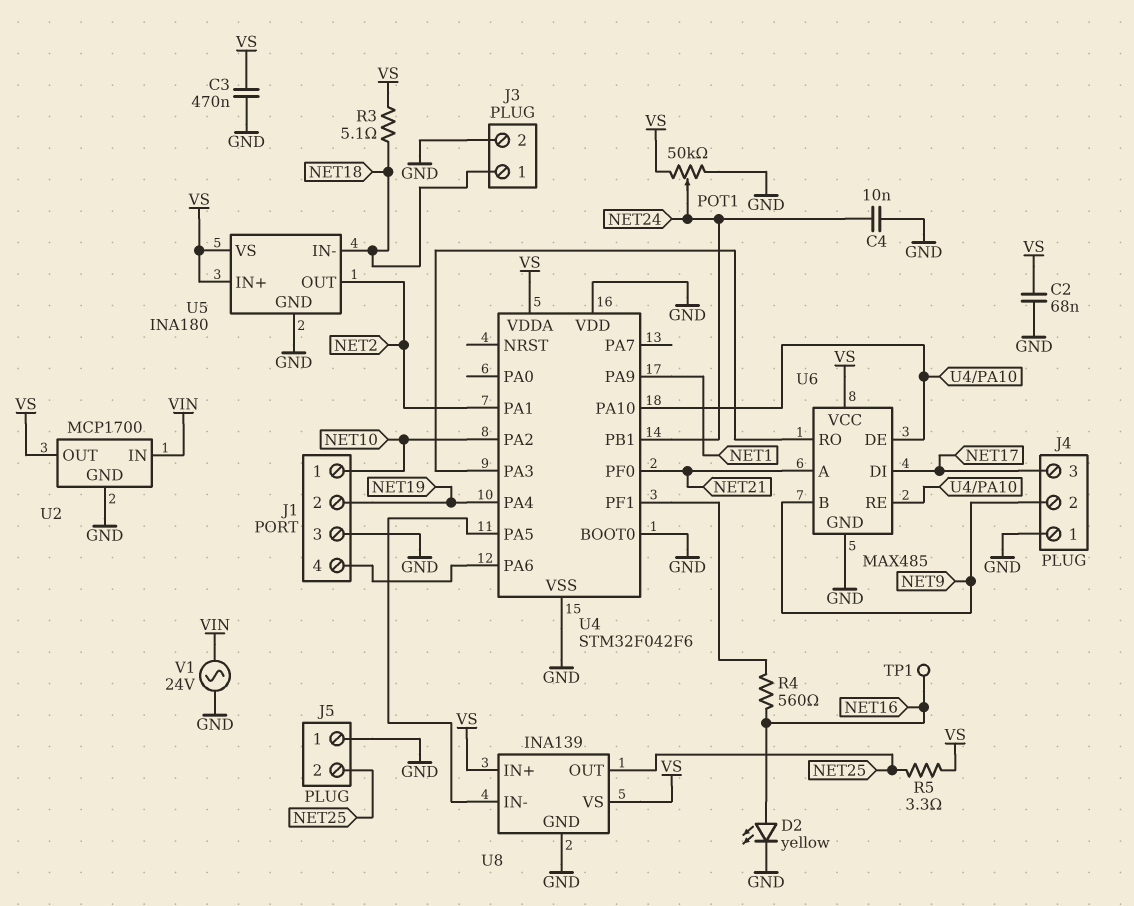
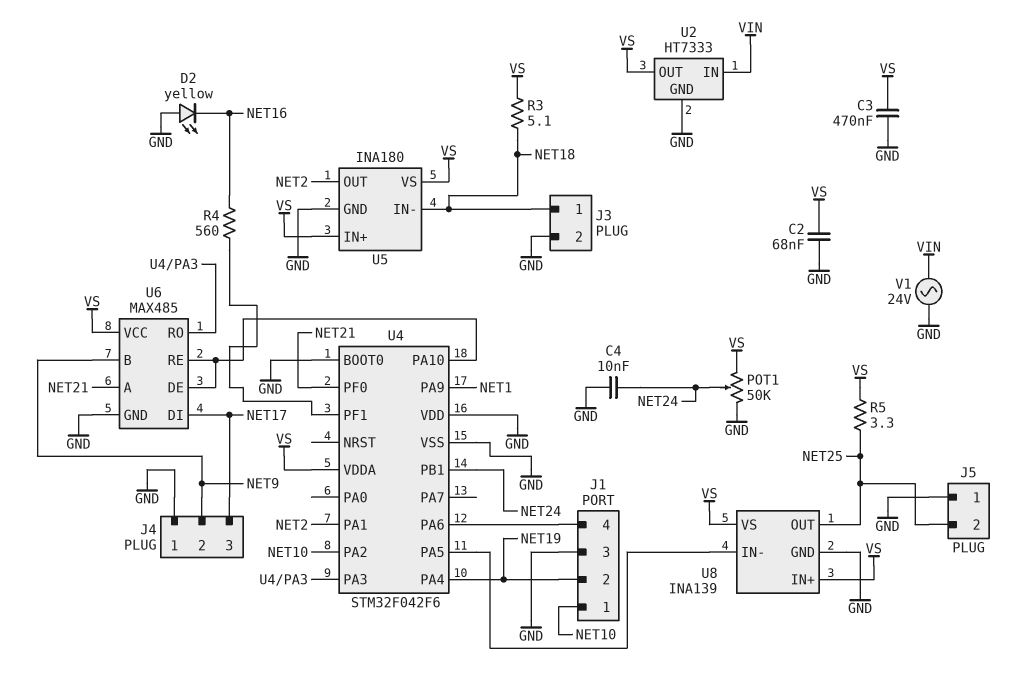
D2: LED yellow (A NET16, K GND) -> LED yellow (A GND, K NET16)
TP1: test point (NET16) -> none
U2: MCP1700 -> HT7333

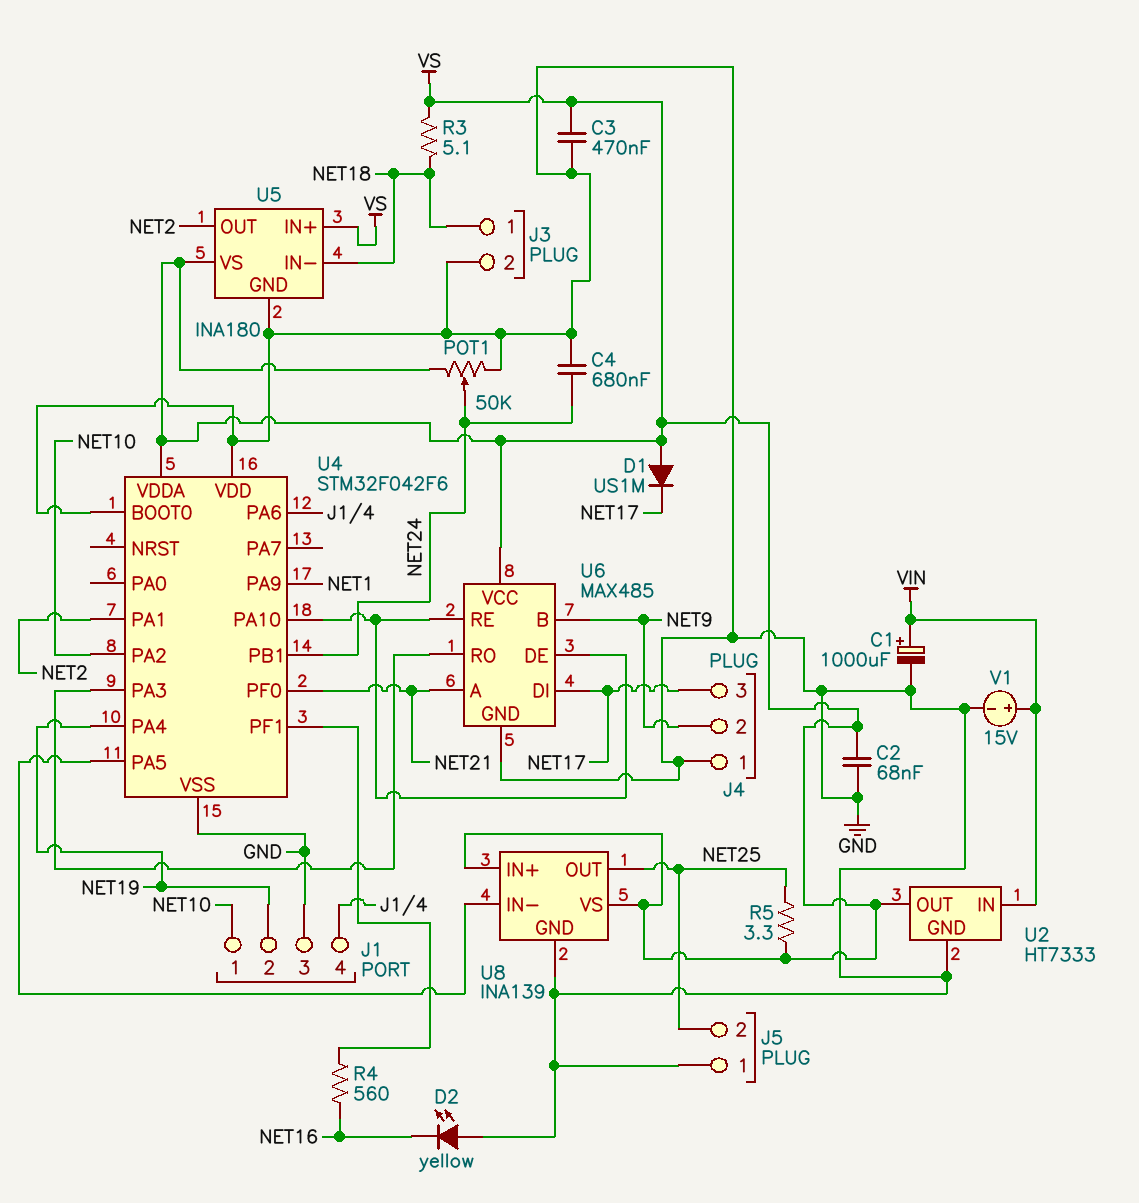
C1: none -> 1000uF (plus VIN, minus GND)
C4: 10nF (GND, NET24) -> 680nF (GND, NET24)
D1: none -> diode US1M (A VS, K NET17)
V1: AC 24V (GND, VIN) -> 15V (plus VIN, minus GND)

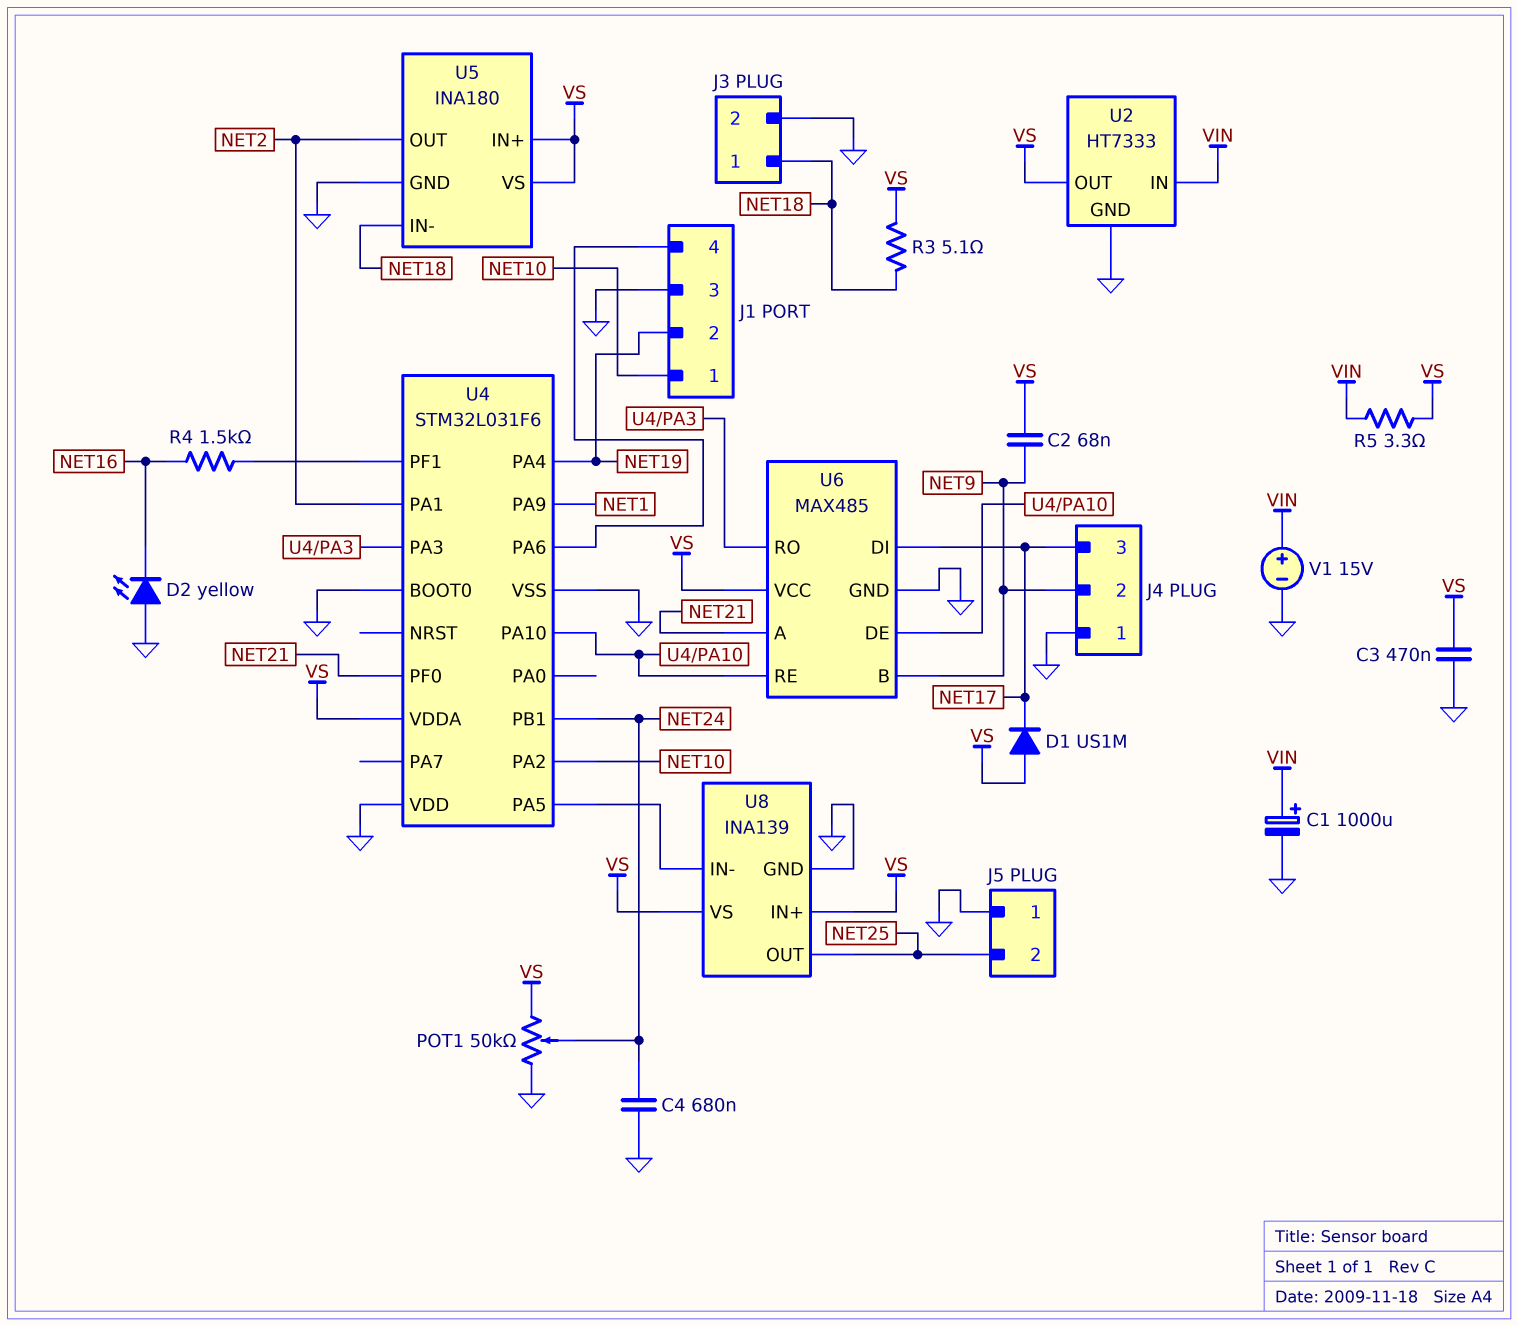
C2: 68nF (GND, VS) -> 68nF (NET9, VS)
R4: 560 (NET16, U4/PF1) -> 1.5k (NET16, U4/PF1)
R5: 3.3 (NET25, VS) -> 3.3 (VIN, VS)
U4: STM32F042F6 -> STM32L031F6

